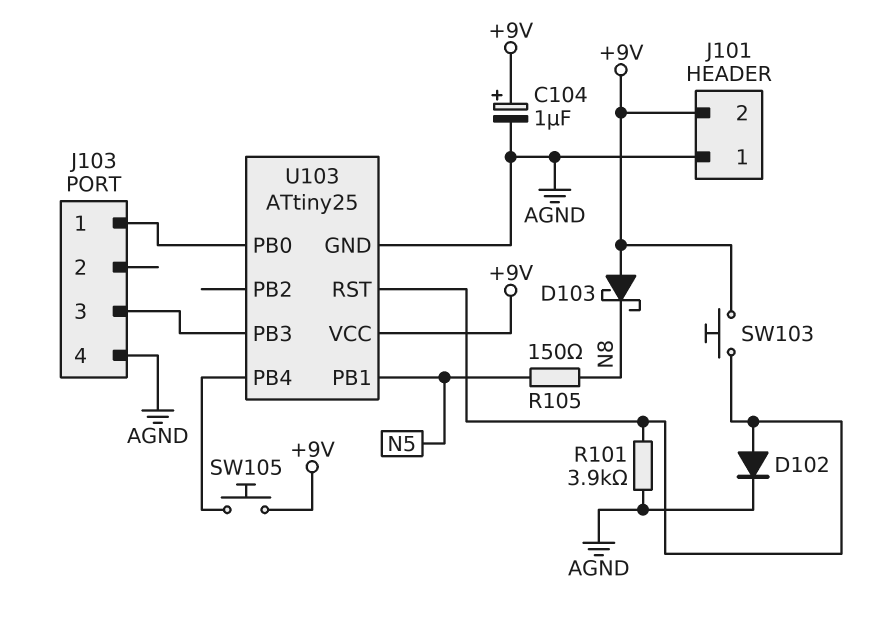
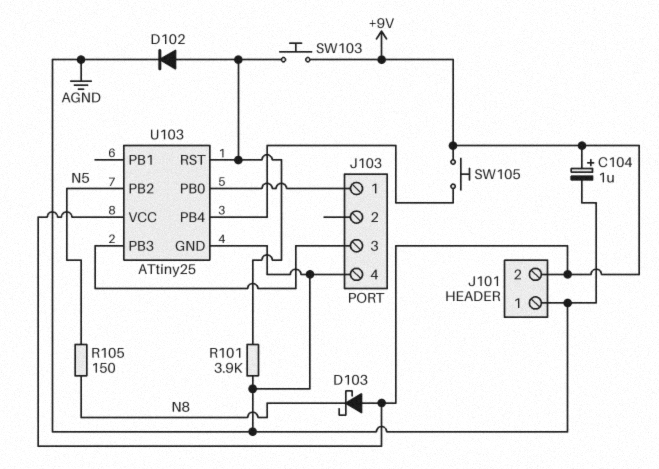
U103 pin PB1: N5 -> none
U103 pin PB2: none -> N5

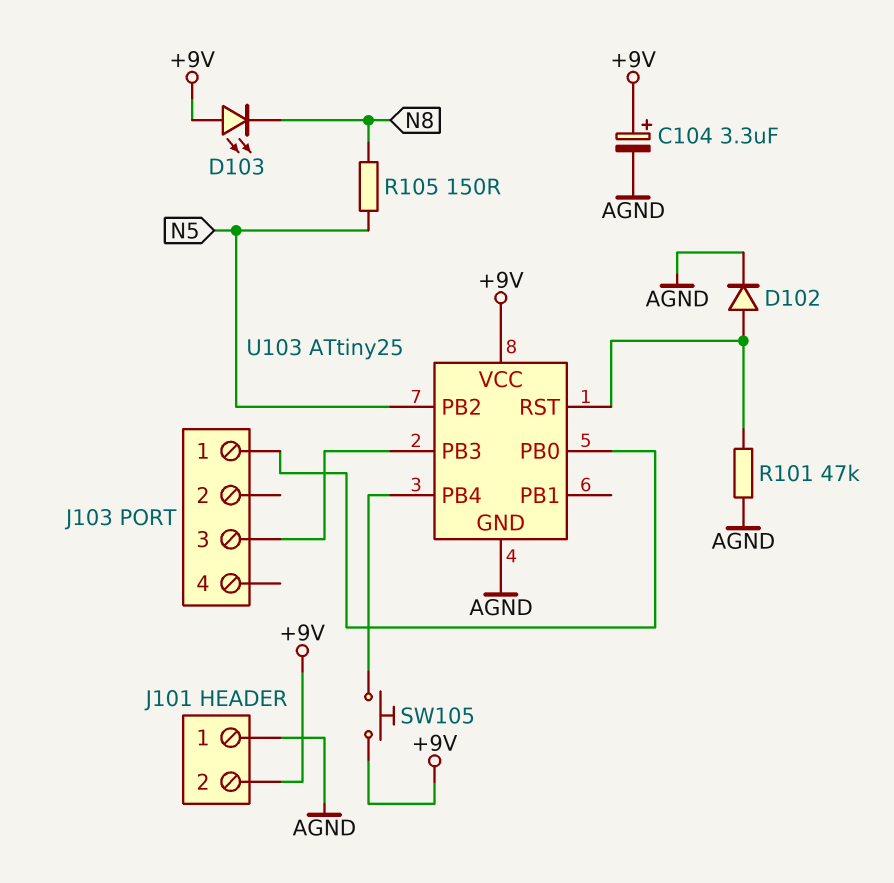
C104: 1uF (plus +9V, minus AGND) -> 3.3uF (plus +9V, minus AGND)
D103: schottky (A +9V, K N8) -> LED (A +9V, K N8)
J103 pin 4: AGND -> none
R101: 3.9k (AGND, U103/RST) -> 47k (AGND, U103/RST)
SW103: button (+9V, U103/RST) -> none

